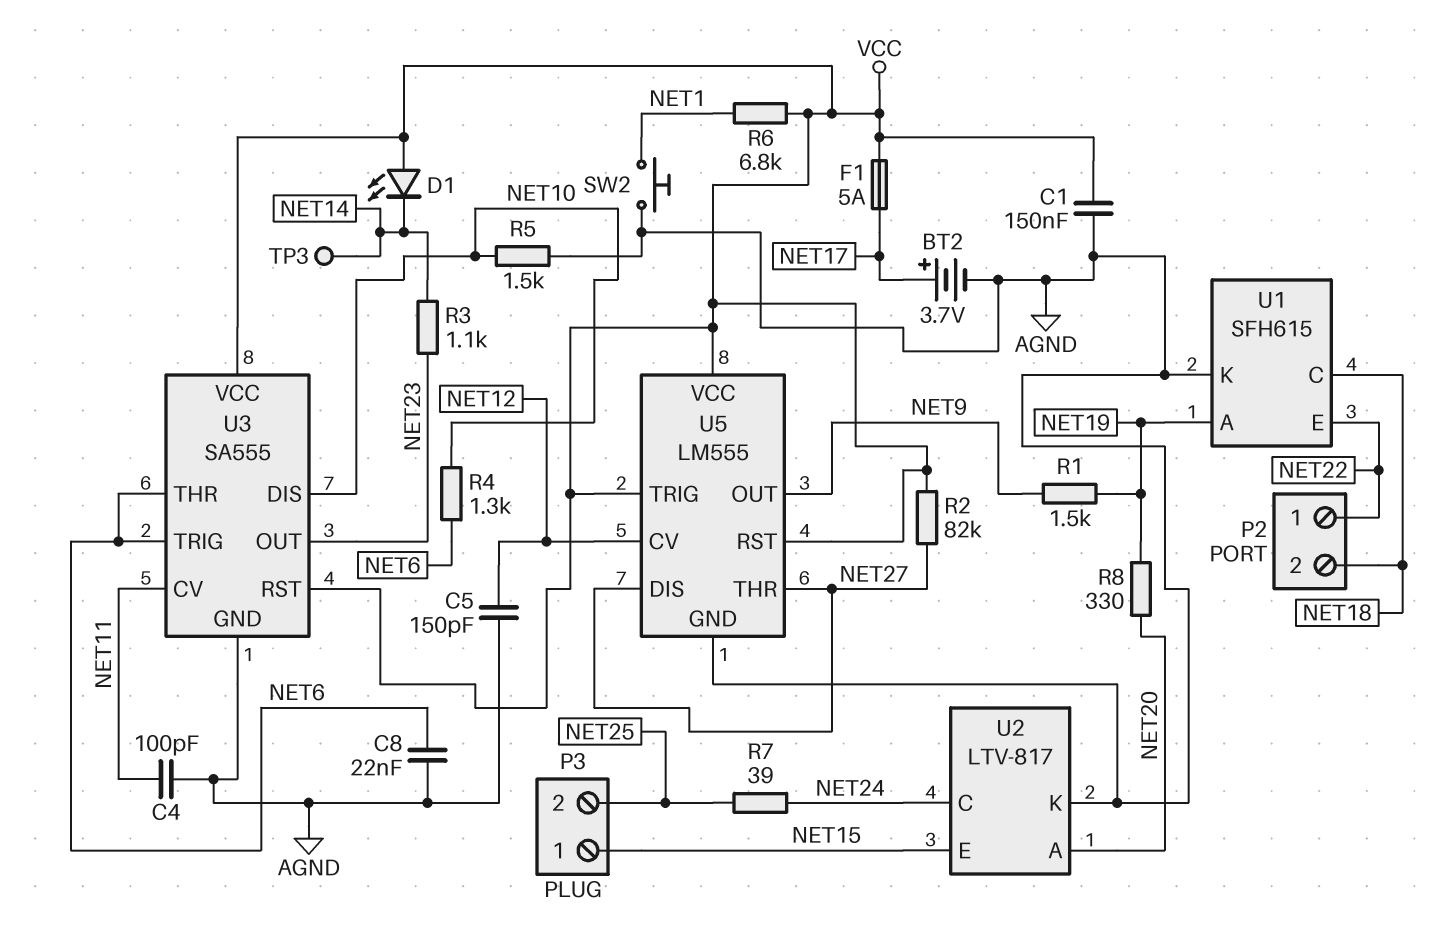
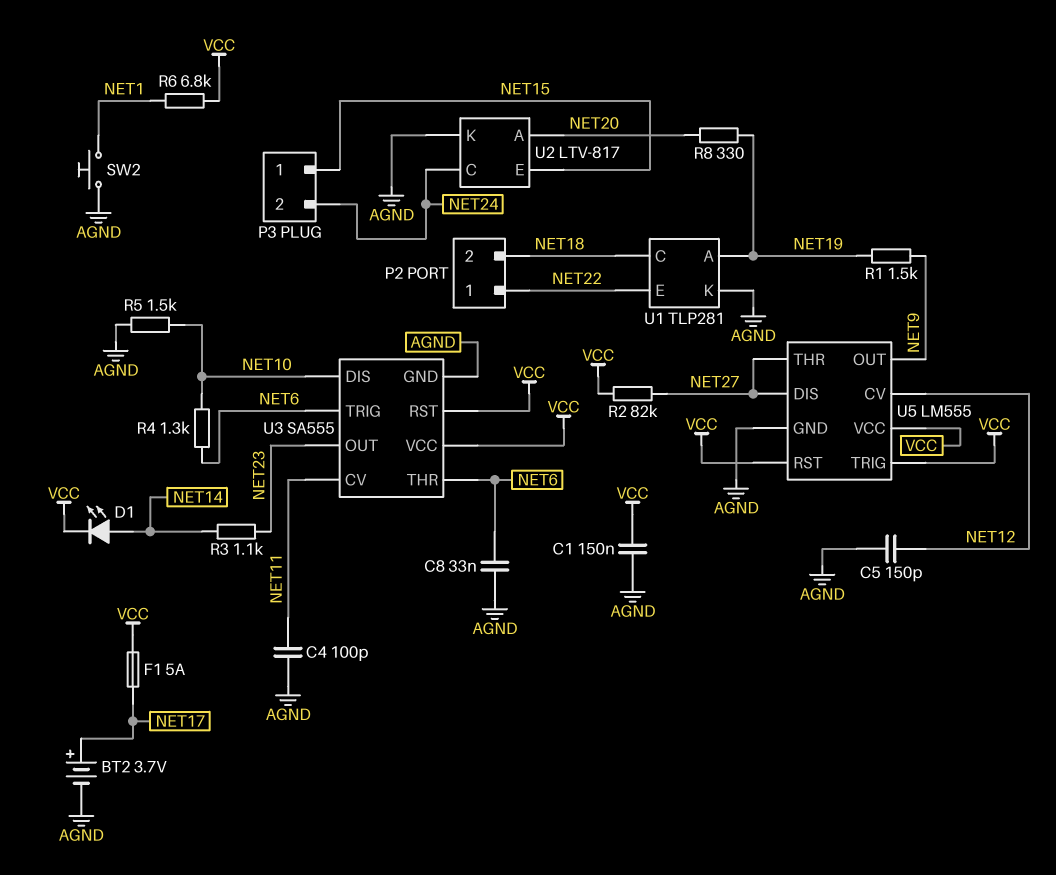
C8: 22nF (AGND, NET6) -> 33nF (AGND, NET6)
D1: LED (A VCC, K NET14) -> LED (A NET14, K VCC)
P3 pin 2: NET25 -> NET24
R7: 39 (NET24, NET25) -> none
TP3: test point (NET14) -> none
U1: SFH615 -> TLP281

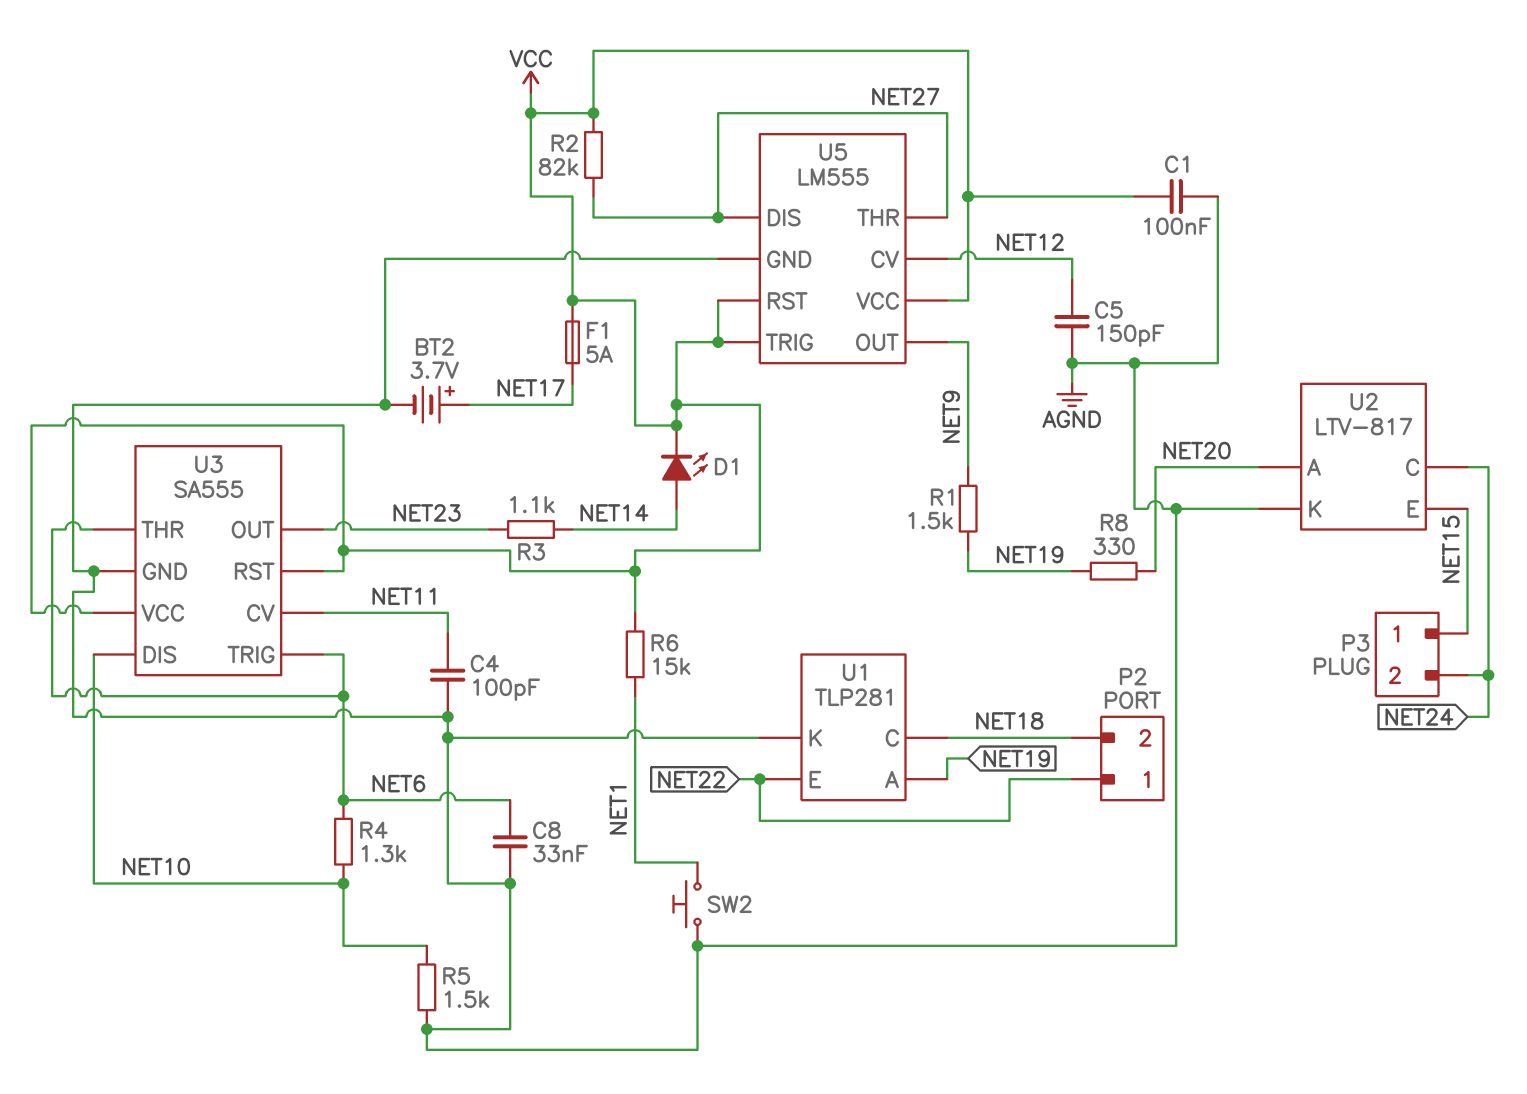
C1: 150nF (AGND, VCC) -> 100nF (AGND, VCC)
R6: 6.8k (NET1, VCC) -> 15k (NET1, VCC)

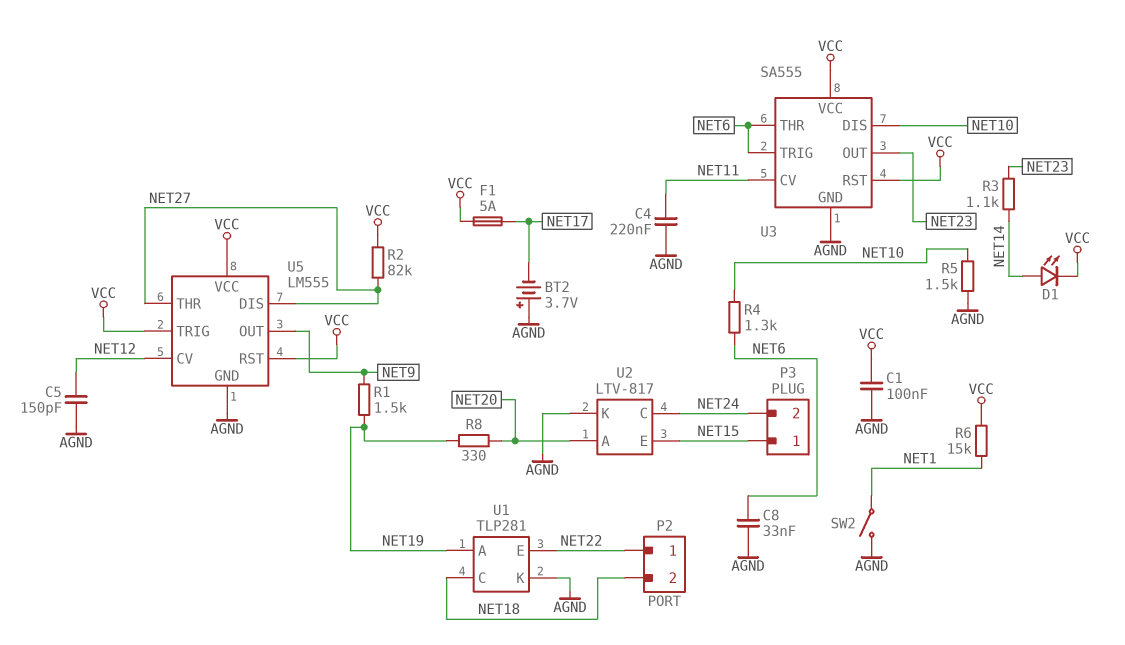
BT2: 3.7V (plus NET17, minus AGND) -> 3.7V (plus AGND, minus NET17)
C4: 100pF (AGND, NET11) -> 220nF (AGND, NET11)
SW2: button (AGND, NET1) -> switch (AGND, NET1)

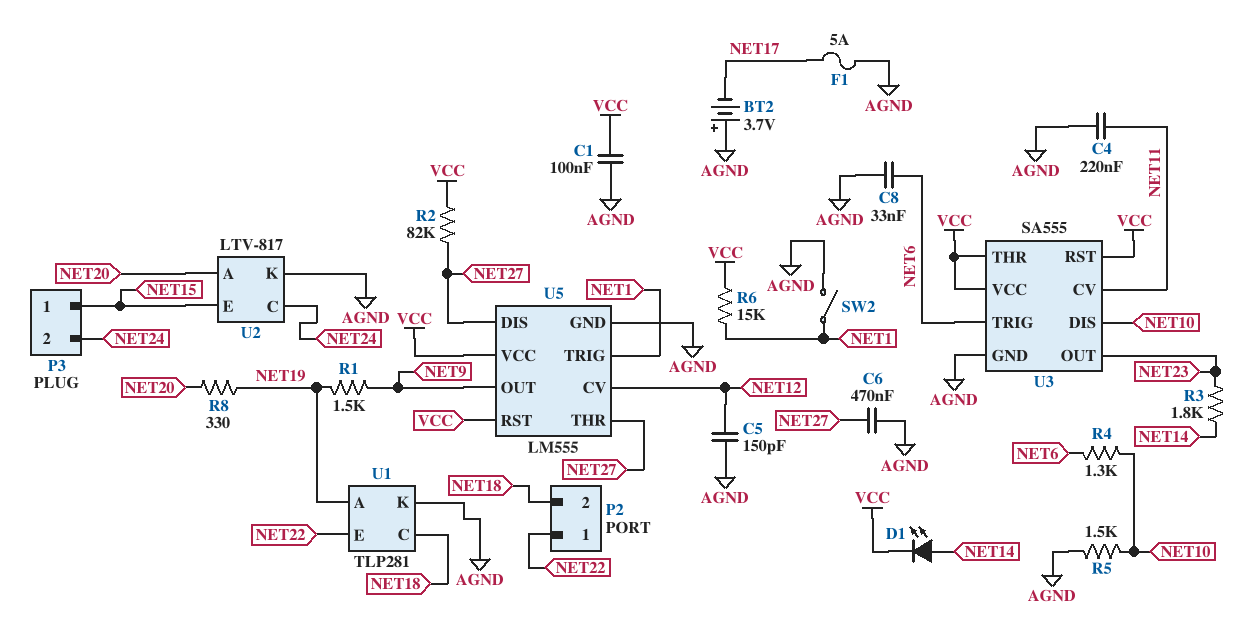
C6: none -> 470nF (AGND, NET27)
F1: 5A (NET17, VCC) -> 5A (AGND, NET17)
R3: 1.1k (NET14, NET23) -> 1.8k (NET14, NET23)
U3 pin THR: NET6 -> VCC
U5 pin TRIG: VCC -> NET1

